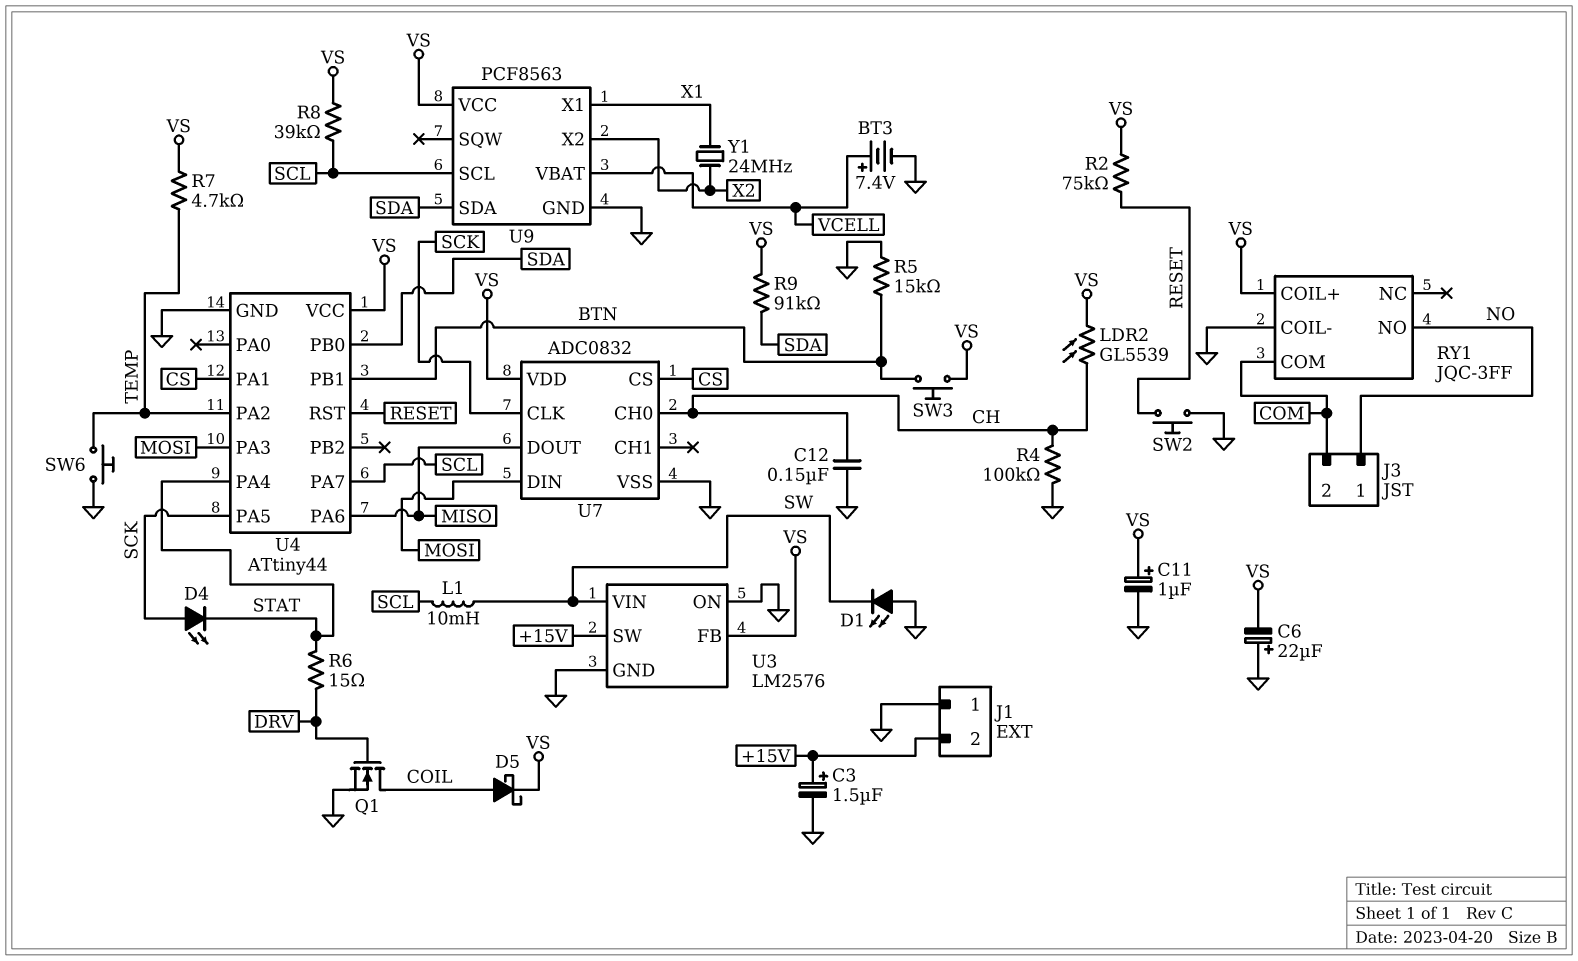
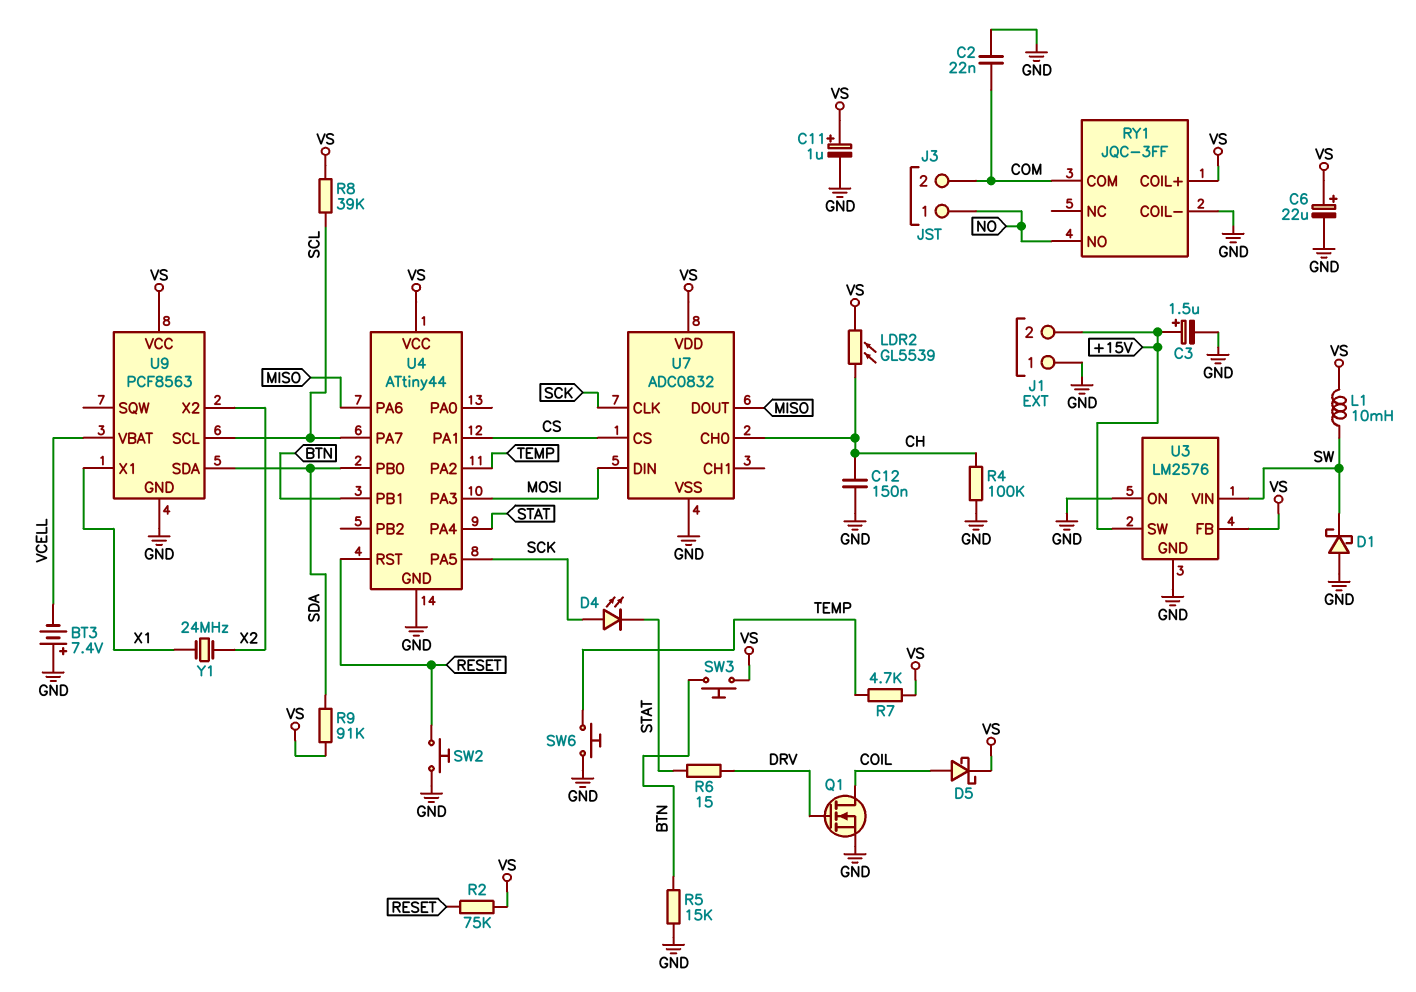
BT3: 7.4V (plus VCELL, minus GND) -> 7.4V (plus GND, minus VCELL)
C2: none -> 22nF (COM, GND)
C6: 22uF (plus GND, minus VS) -> 22uF (plus VS, minus GND)
D1: LED (A GND, K SW) -> schottky (A GND, K SW)
L1: 10mH (SCL, SW) -> 10mH (SW, VS)

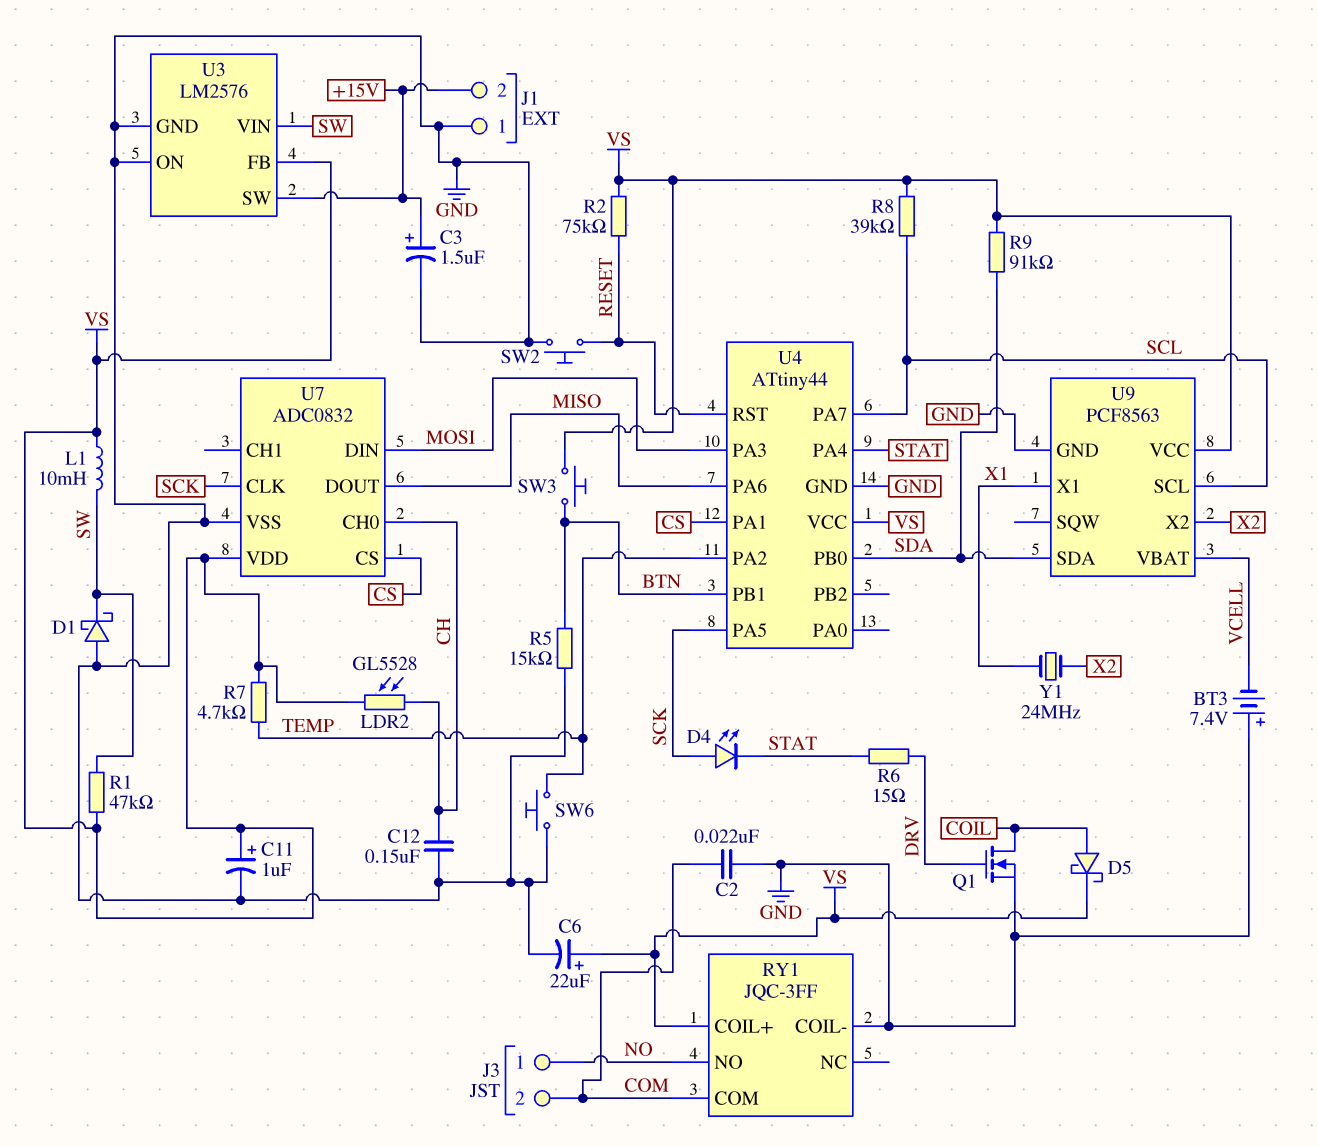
LDR2: GL5539 (CH, VS) -> GL5528 (CH, VS)
R1: none -> 47k (SW, VS)
R4: 100k (CH, GND) -> none

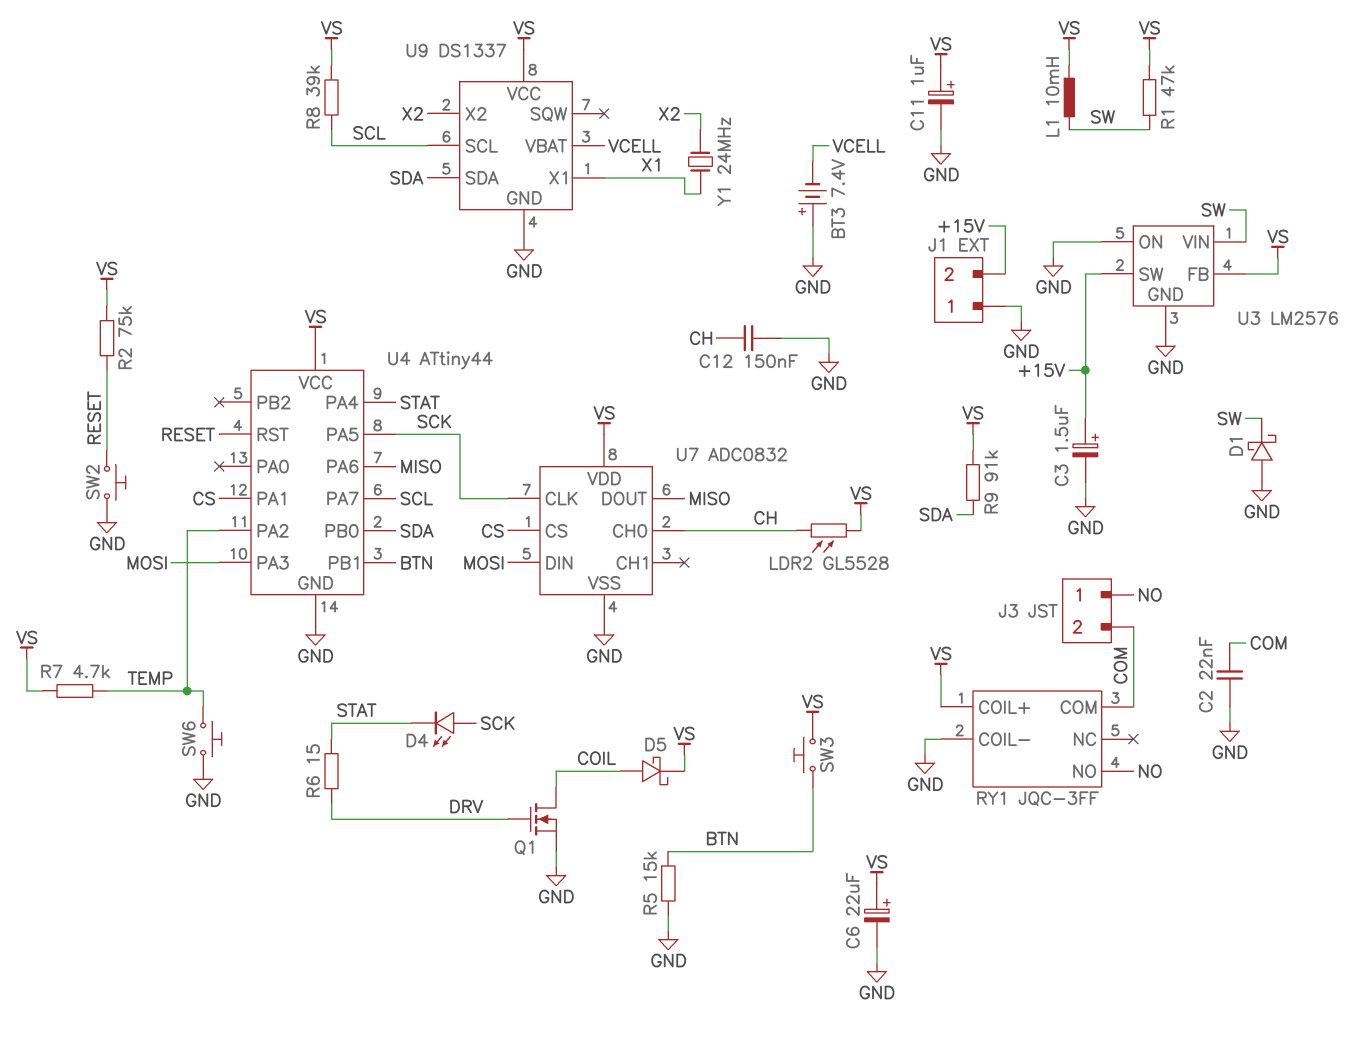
U9: PCF8563 -> DS1337

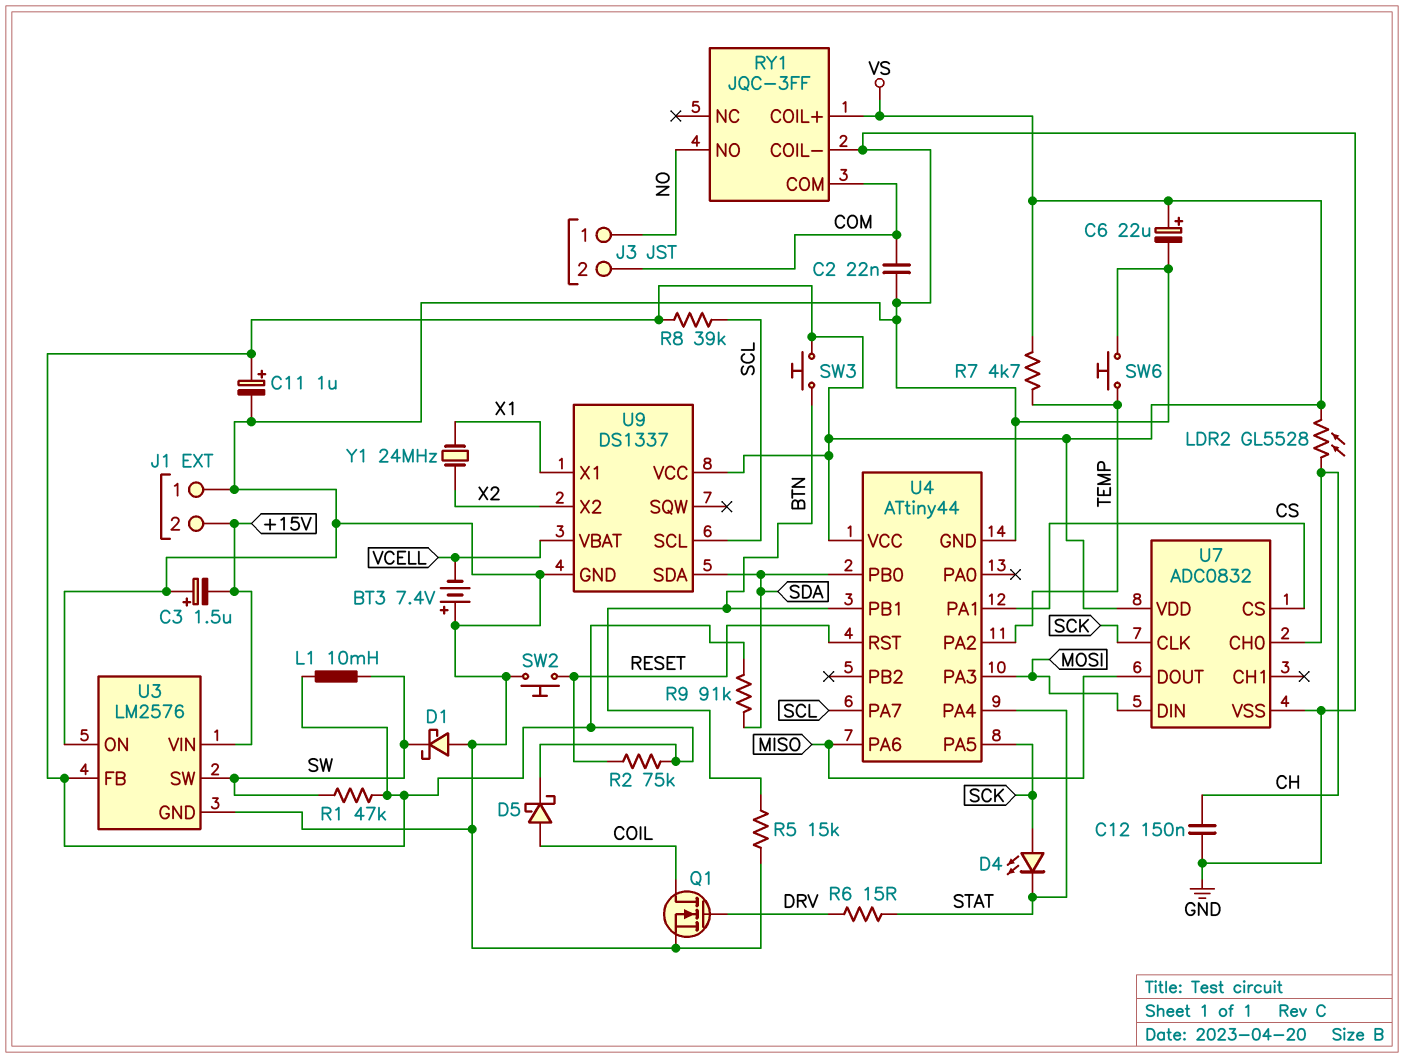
C3: 1.5uF (plus +15V, minus GND) -> 1.5uF (plus GND, minus +15V)
U3 pin SW: +15V -> SW
U3 pin VIN: SW -> +15V

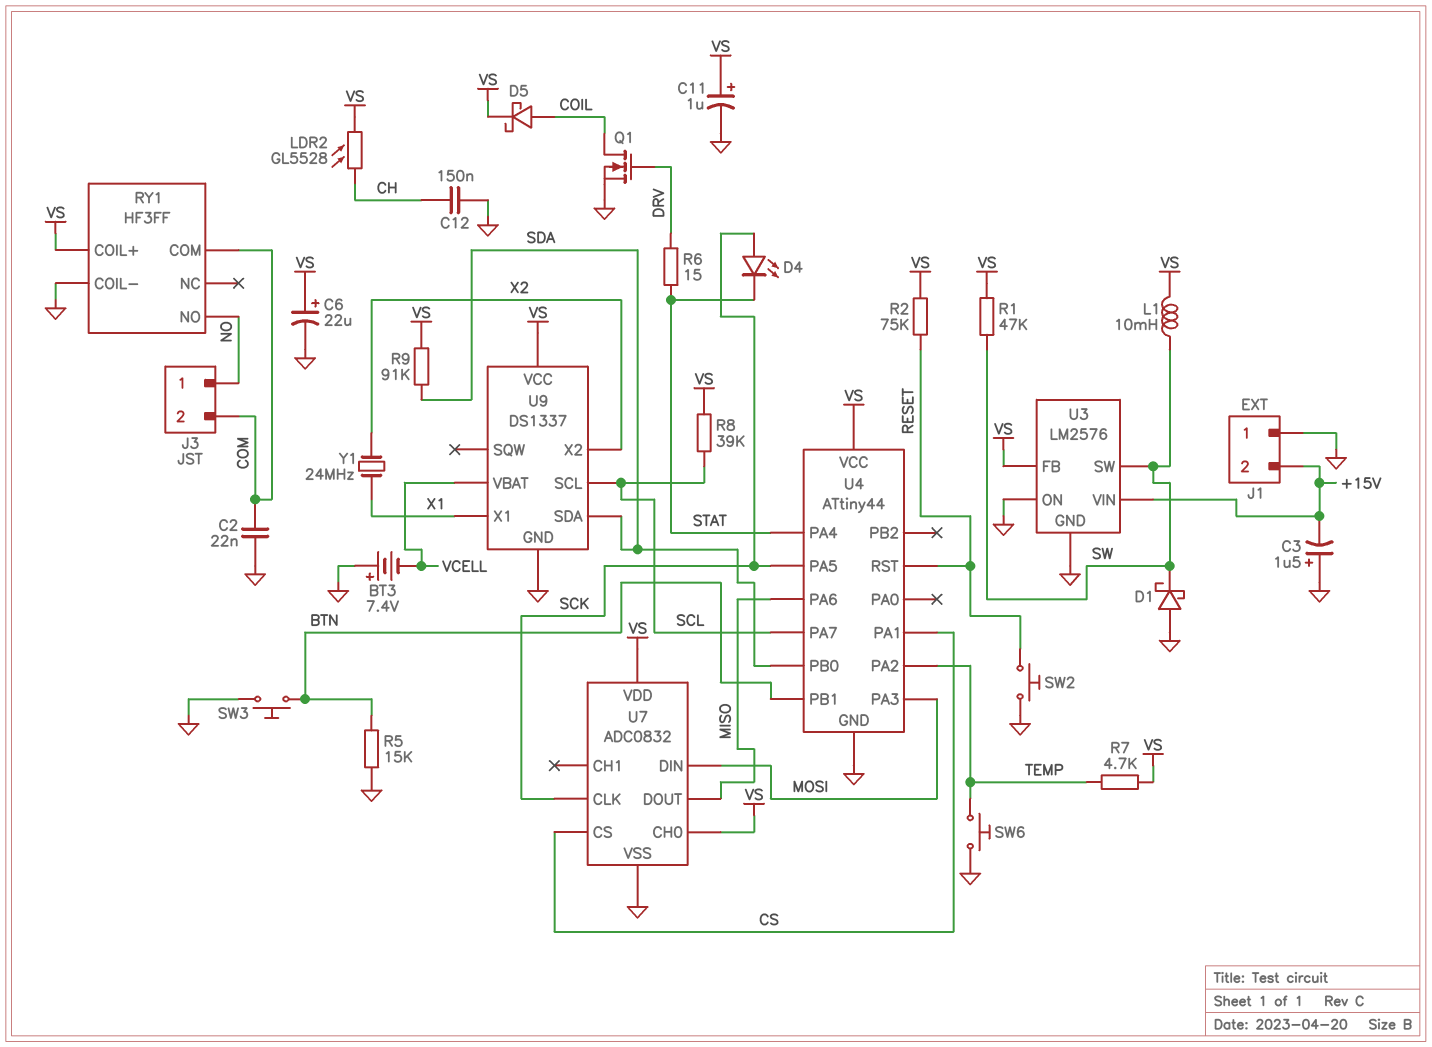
RY1: JQC-3FF -> HF3FF
SW3: button (BTN, VS) -> button (BTN, GND)
U7 pin CH0: CH -> VS

